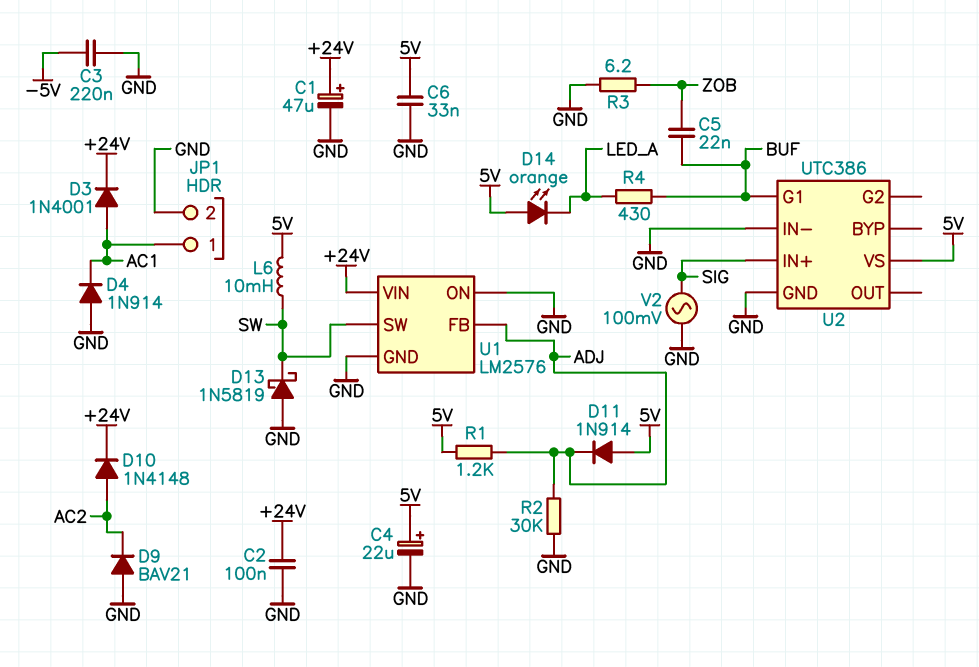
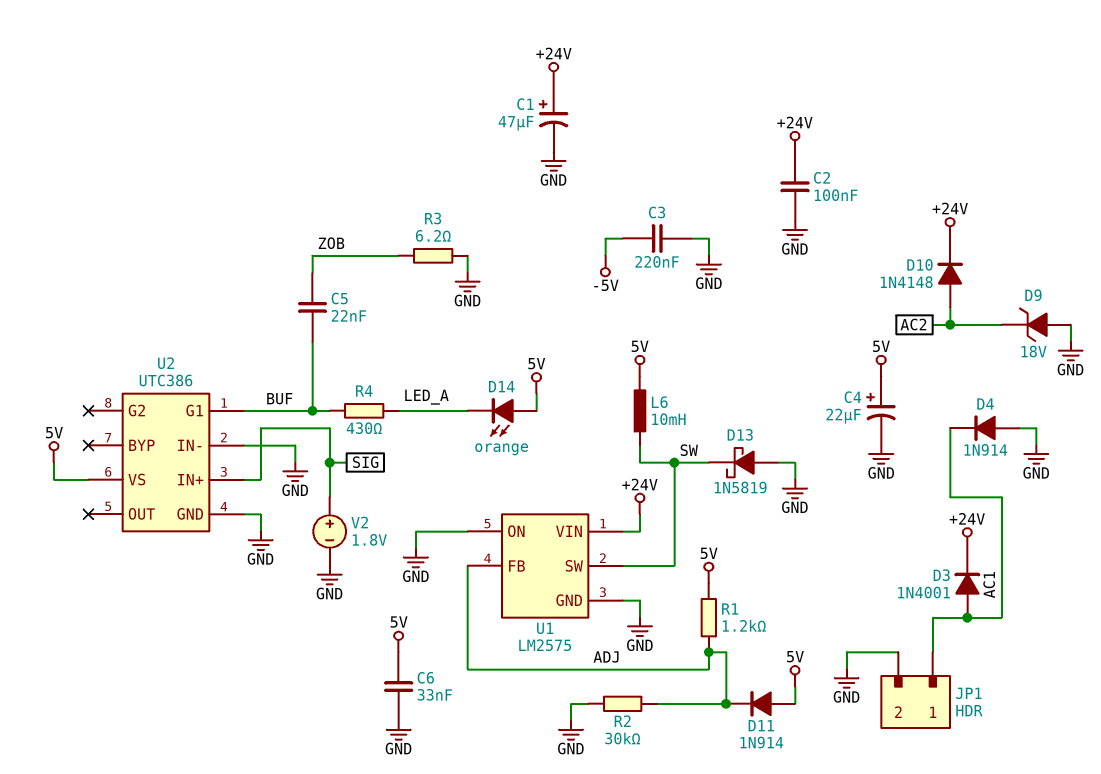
D9: diode BAV21 (A GND, K AC2) -> zener 18V (A GND, K AC2)
U1: LM2576 -> LM2575
V2: AC 100mV (GND, SIG) -> 1.8V (plus SIG, minus GND)

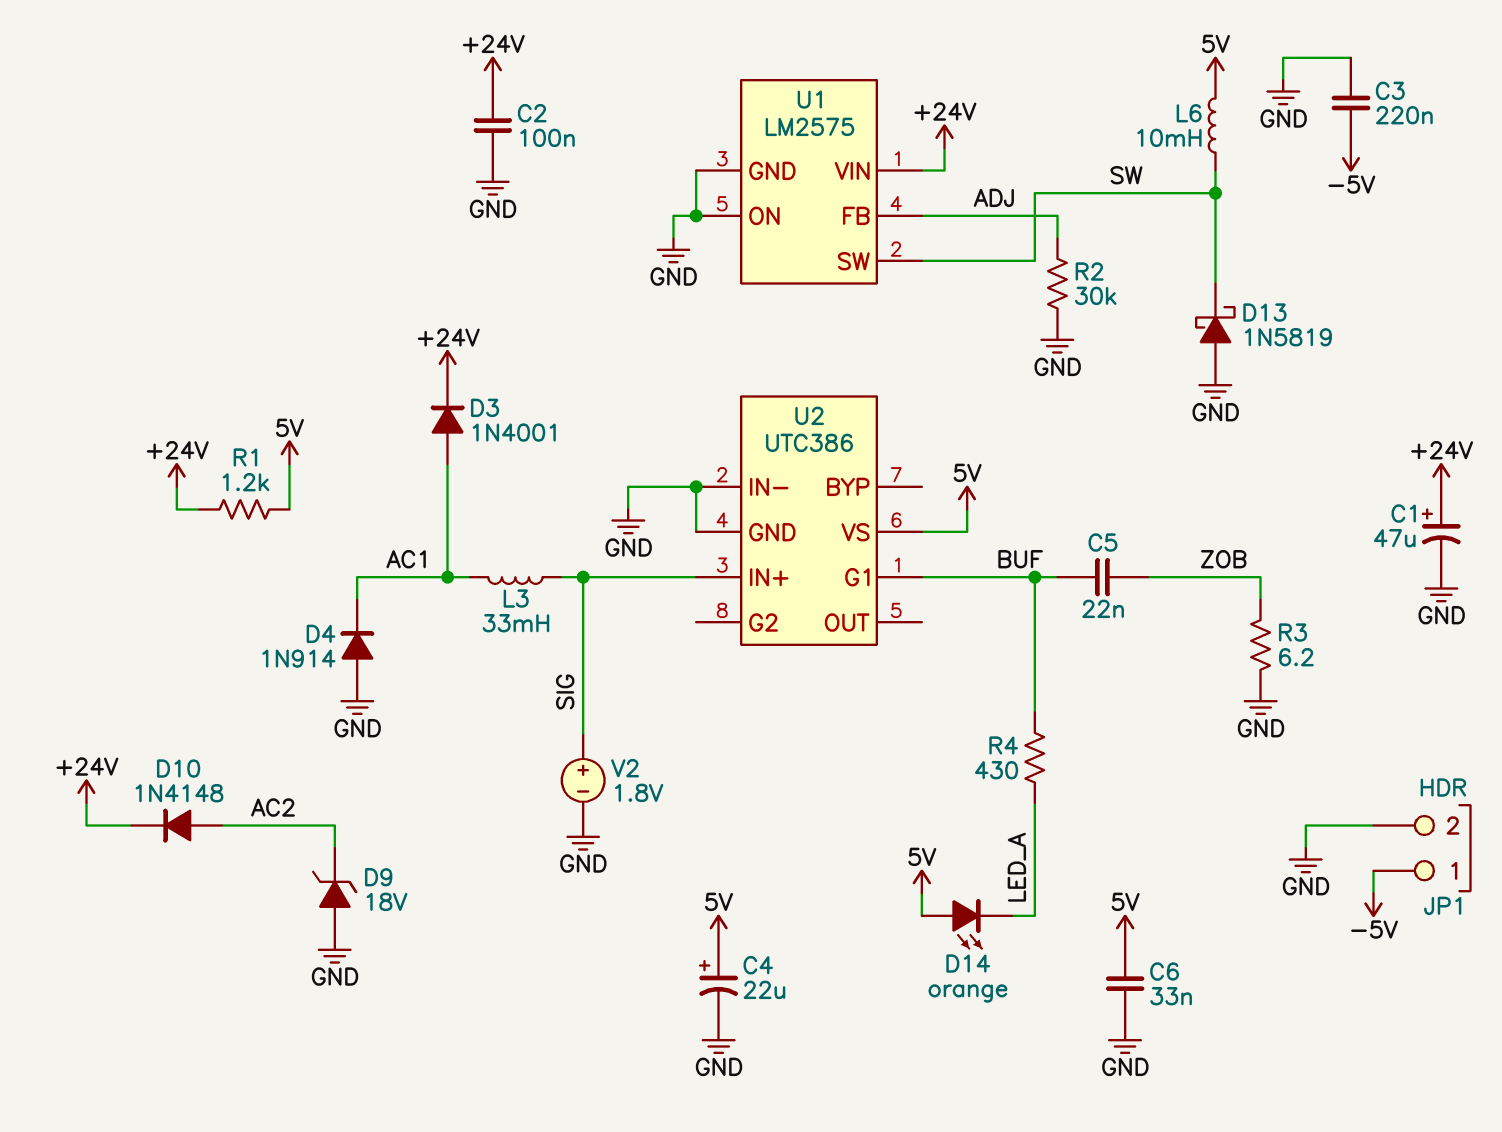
D11: diode 1N914 (A 5V, K ADJ) -> none
JP1 pin 1: AC1 -> -5V
L3: none -> 33mH (AC1, SIG)
R1: 1.2k (5V, ADJ) -> 1.2k (+24V, 5V)

